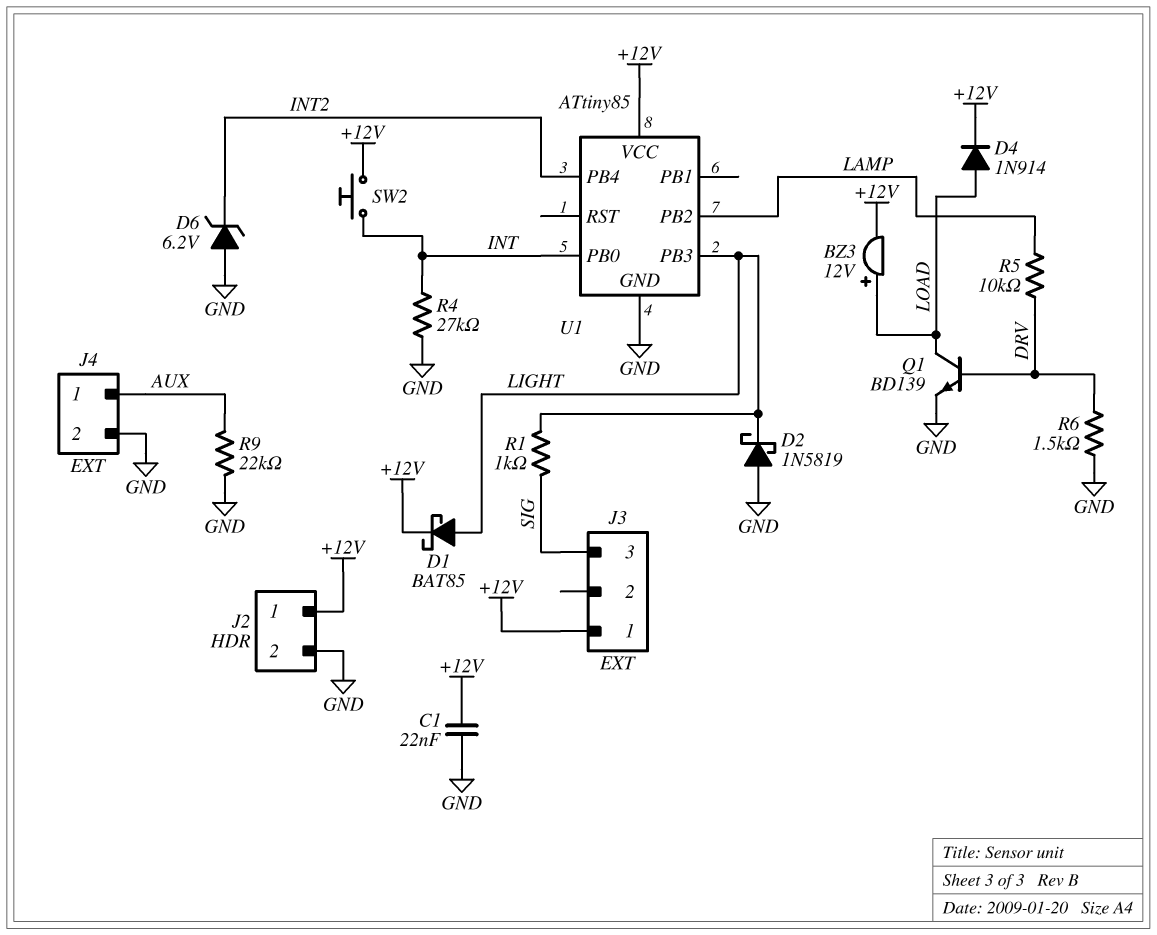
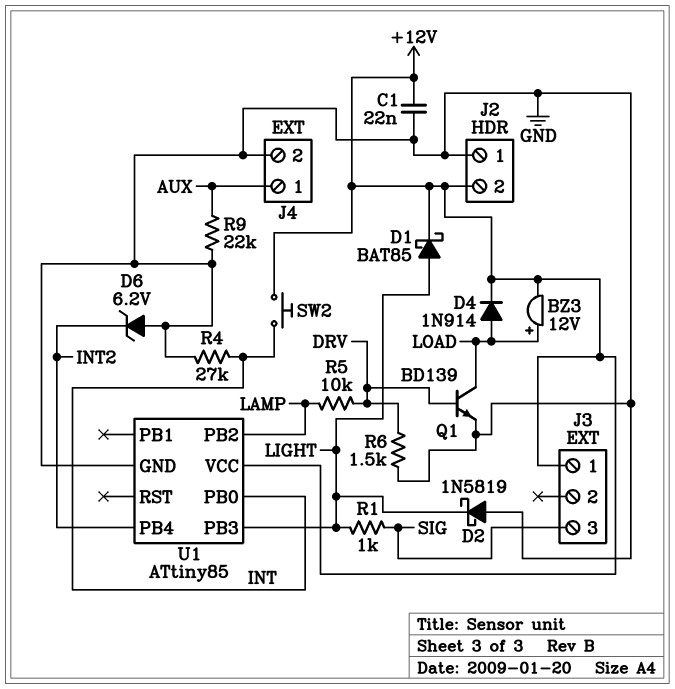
J2 pin 1: +12V -> GND
J2 pin 2: GND -> +12V

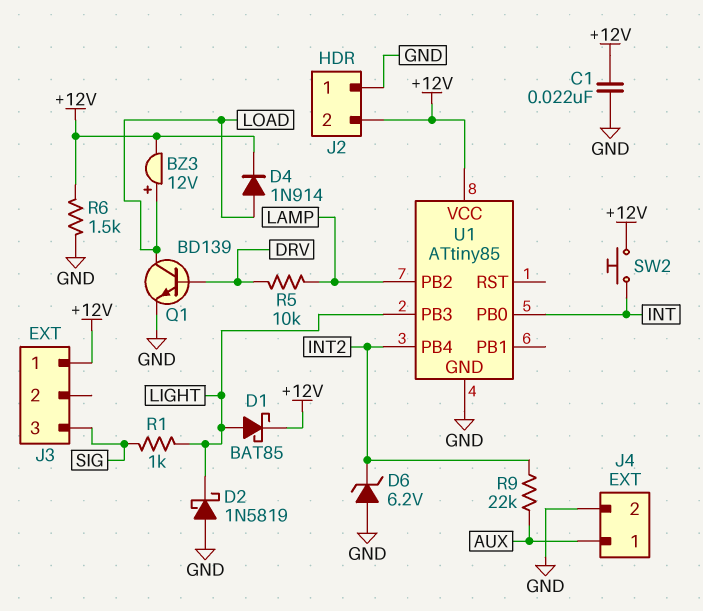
R4: 27k (GND, INT) -> none
R6: 1.5k (DRV, GND) -> 1.5k (+12V, GND)
R9: 22k (AUX, GND) -> 22k (AUX, INT2)

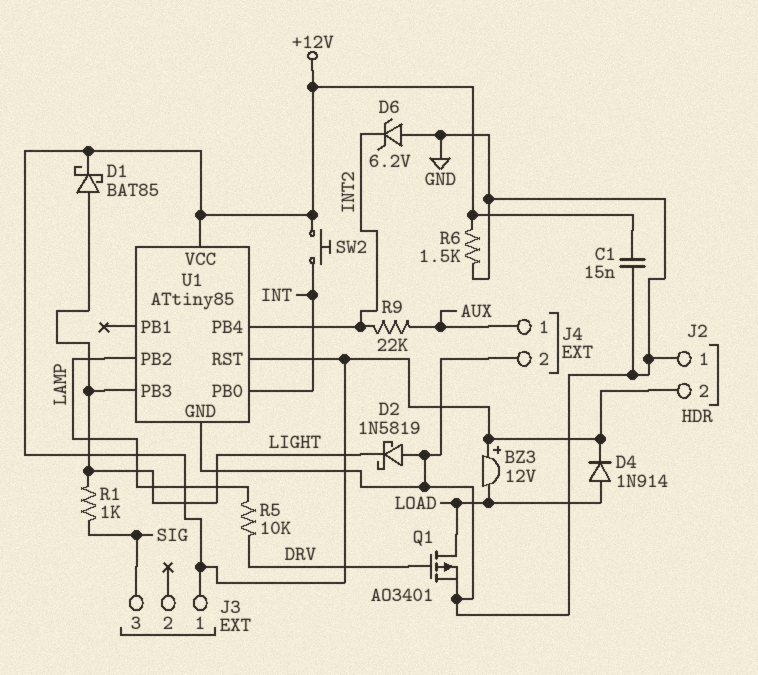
BZ3: buzzer 12V (plus LOAD, minus +12V) -> buzzer 12V (plus +12V, minus LOAD)
C1: 22nF (+12V, GND) -> 15nF (+12V, GND)
Q1: NPN BD139 (B DRV, C LOAD, E GND) -> PMOS AO3401 (G DRV, D LOAD, S GND)
U1 pin RST: none -> +12V

